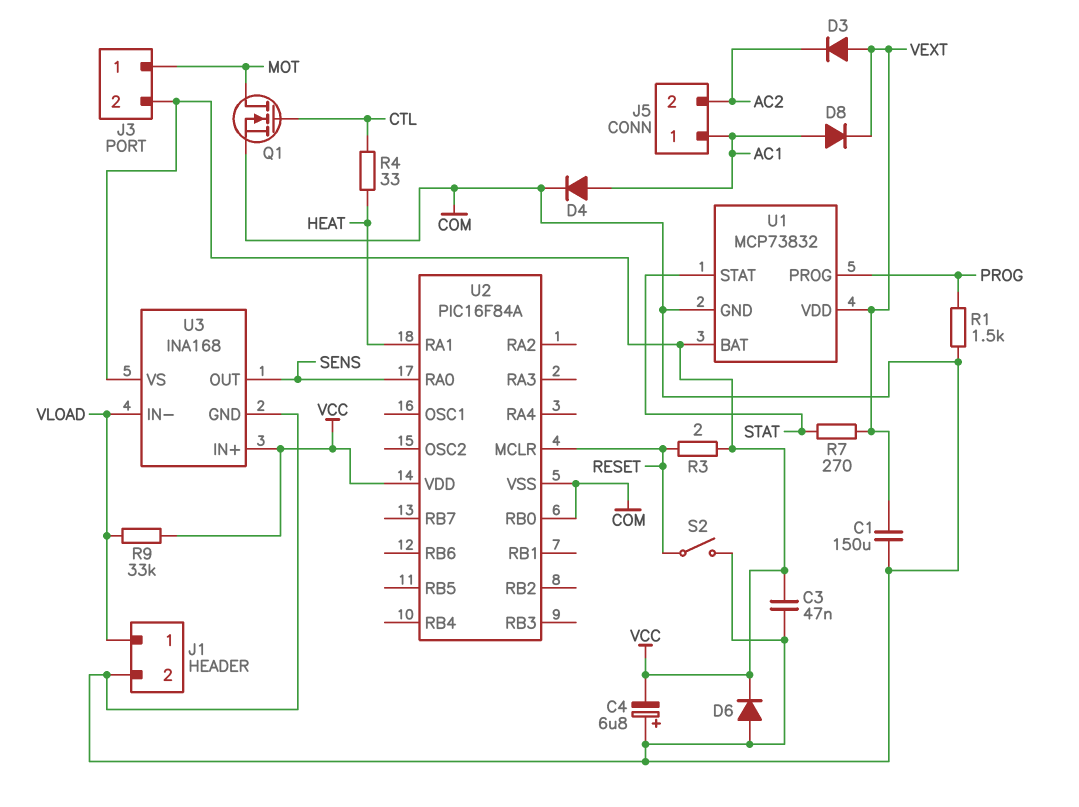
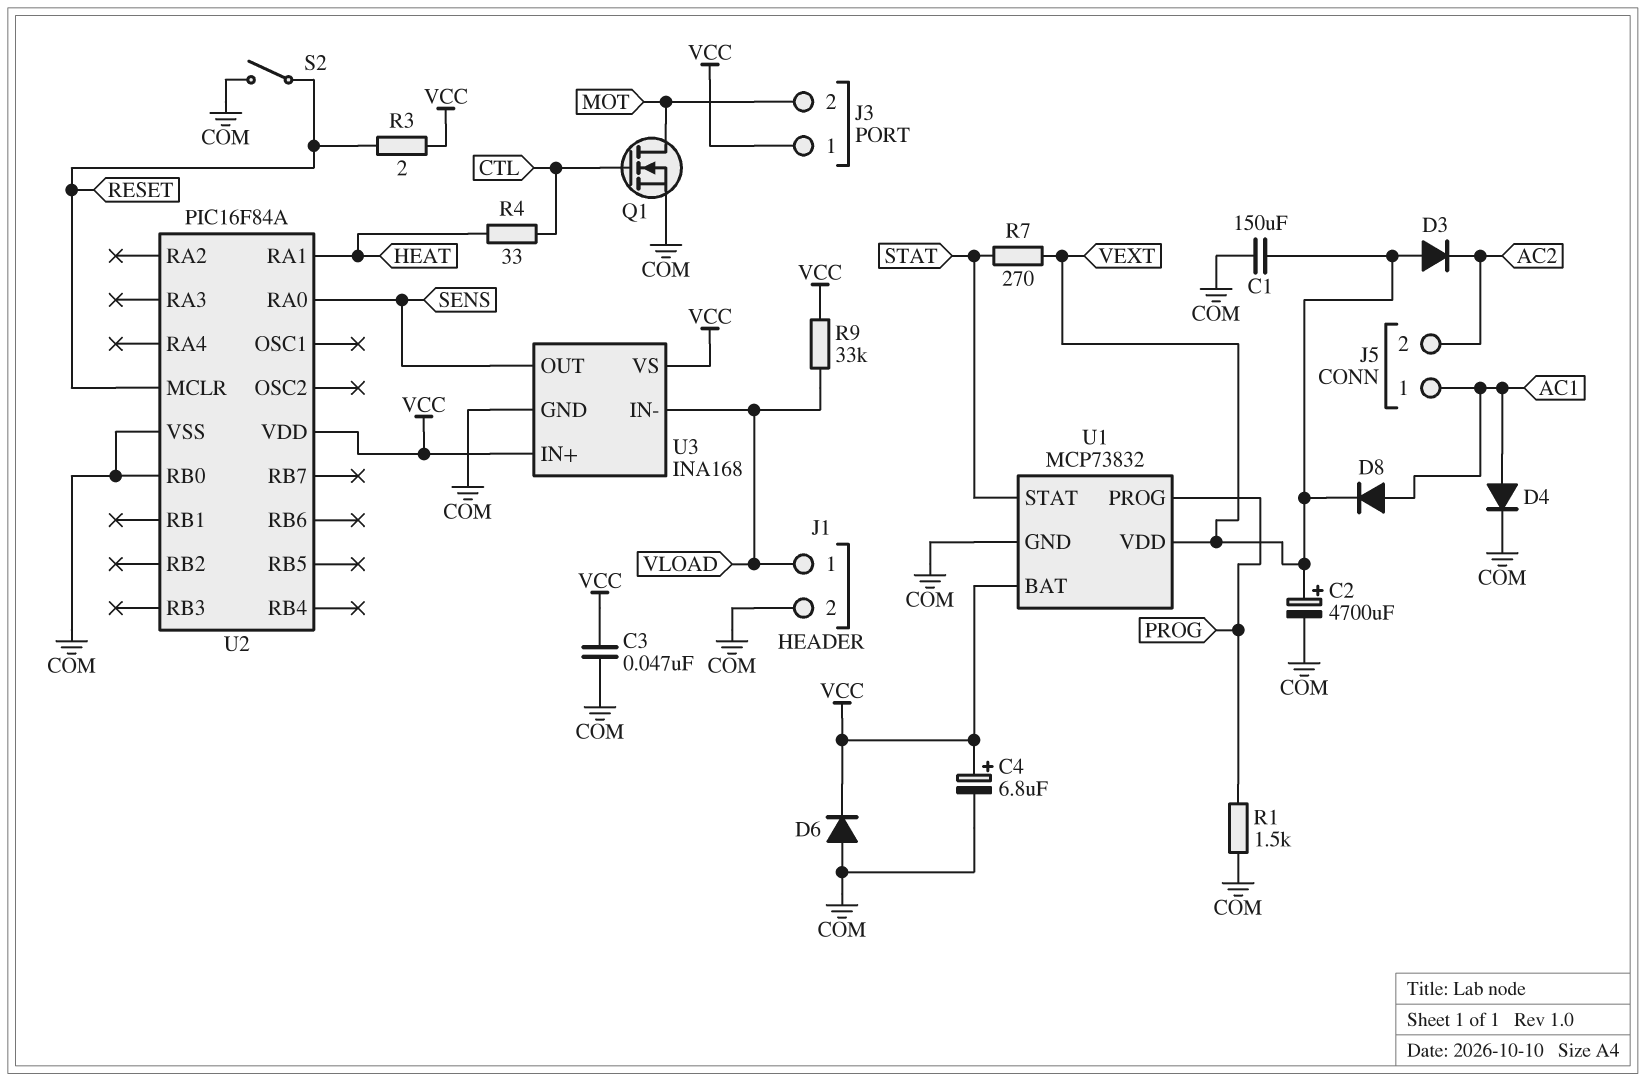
C2: none -> 4700uF (plus VEXT, minus COM)
C4: 6.8uF (plus COM, minus VCC) -> 6.8uF (plus VCC, minus COM)
J3 pin 1: MOT -> VCC
J3 pin 2: VCC -> MOT

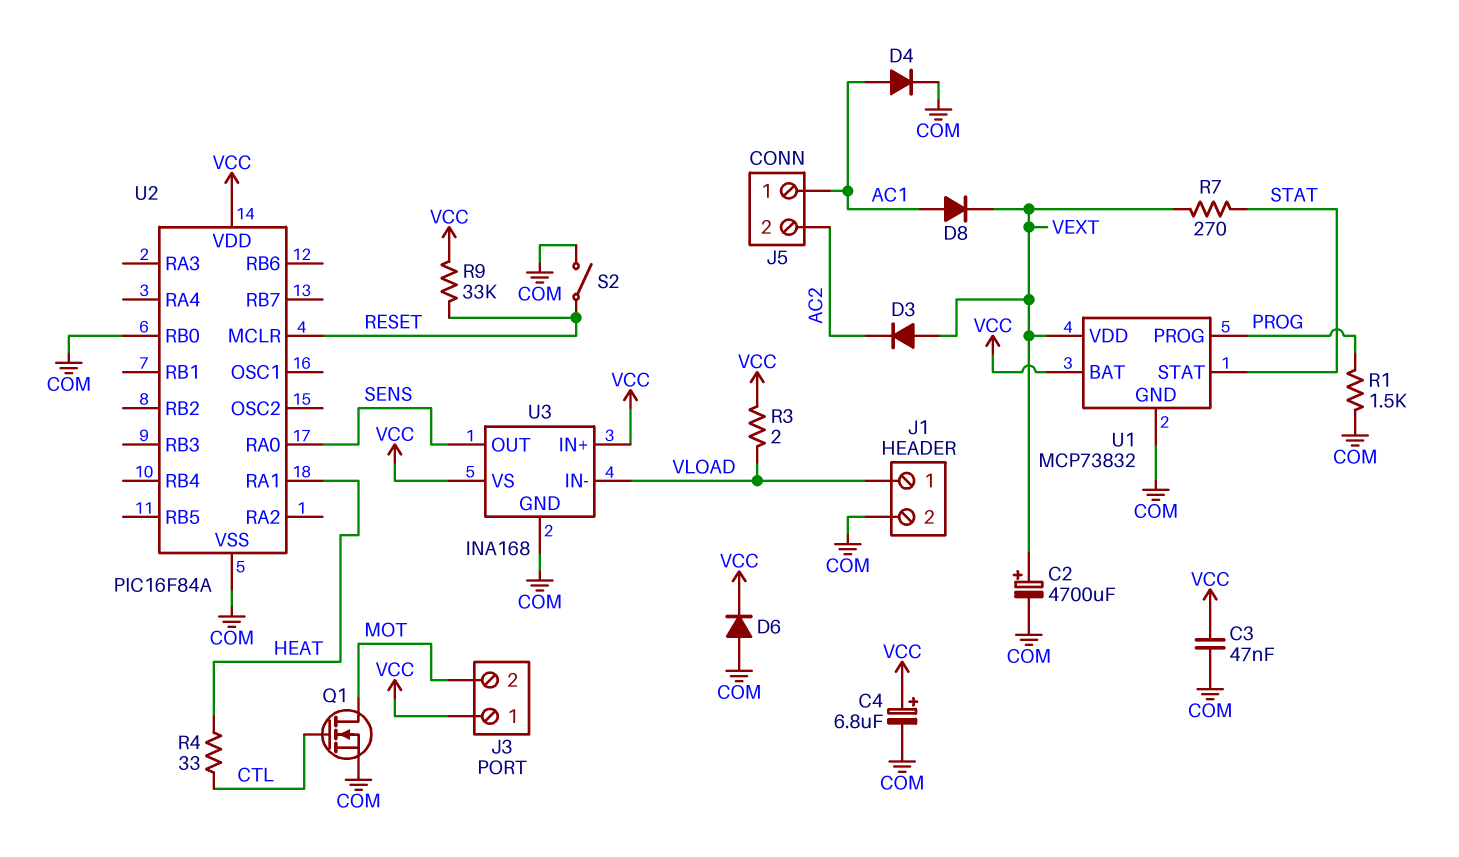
C1: 150uF (COM, VEXT) -> none
R3: 2 (RESET, VCC) -> 2 (VCC, VLOAD)
R9: 33k (VCC, VLOAD) -> 33k (RESET, VCC)

